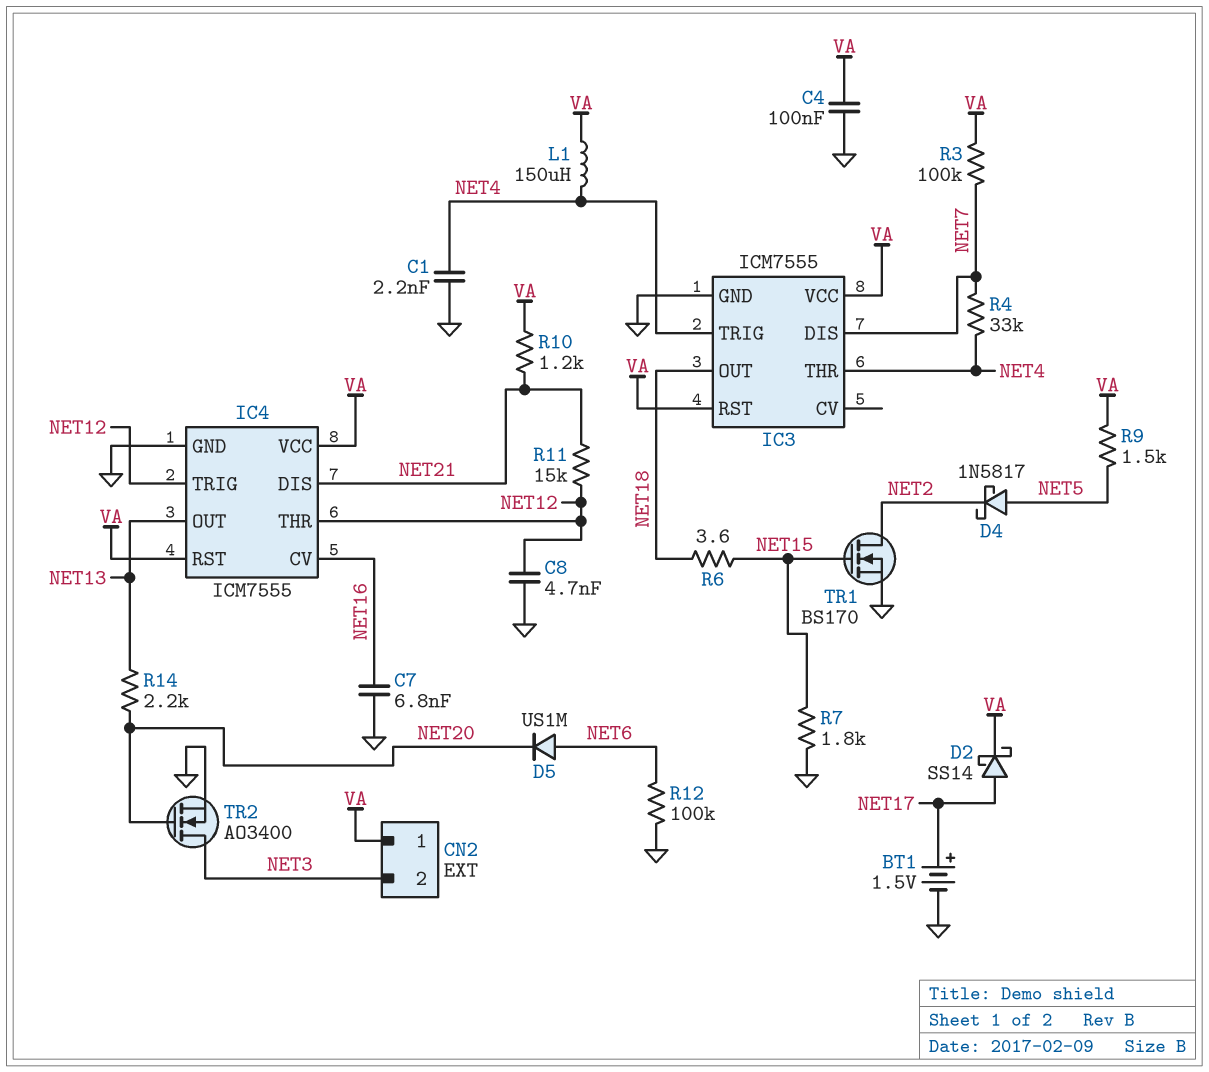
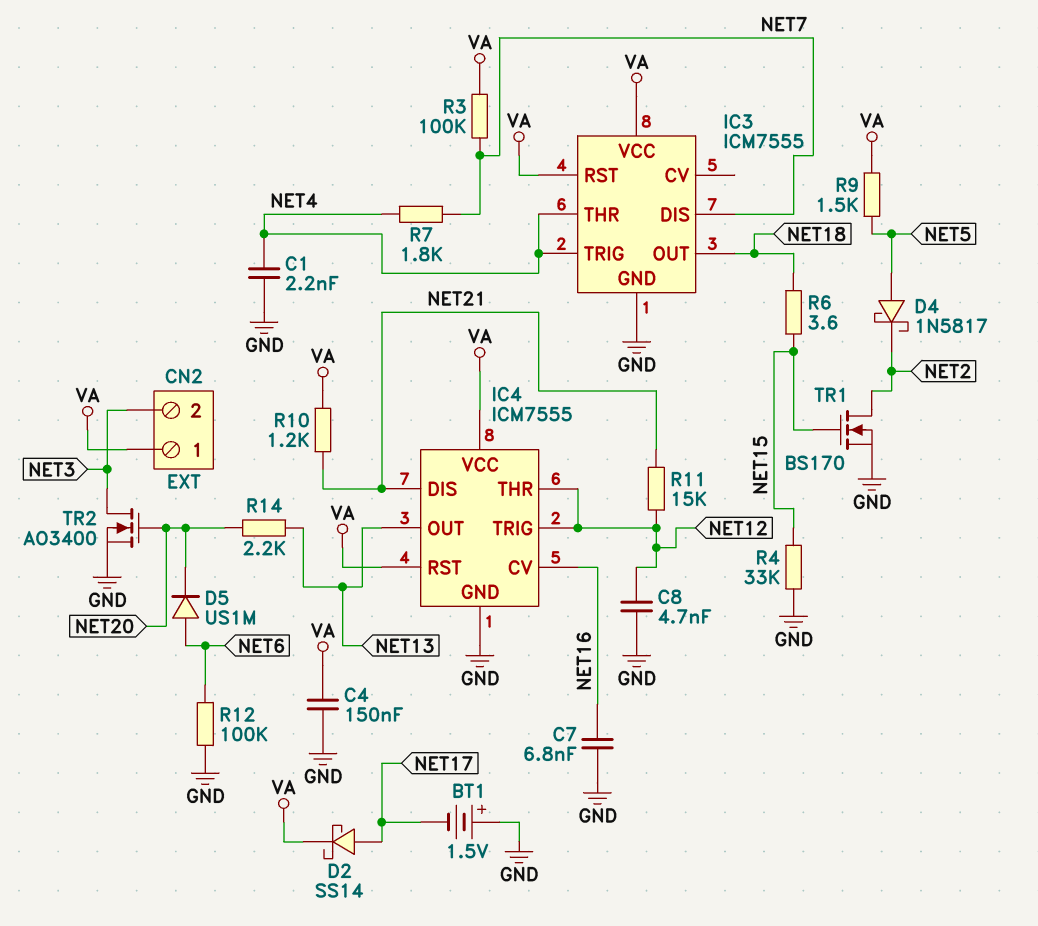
BT1: 1.5V (plus NET17, minus GND) -> 1.5V (plus GND, minus NET17)
C4: 100nF (GND, VA) -> 150nF (GND, VA)
L1: 150uH (NET4, VA) -> none
R4: 33k (NET4, NET7) -> 33k (GND, NET15)
R7: 1.8k (GND, NET15) -> 1.8k (NET4, NET7)

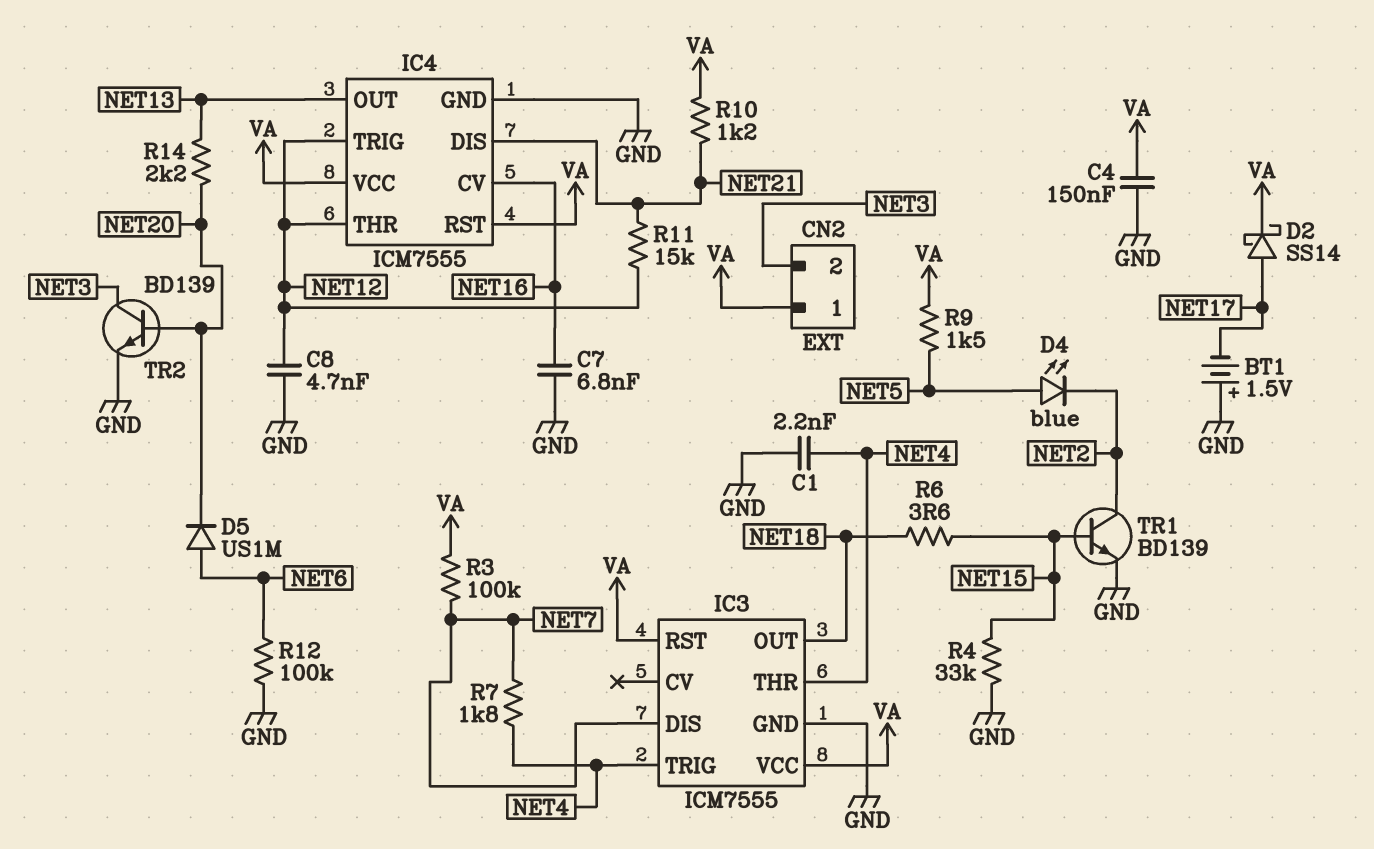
D4: schottky 1N5817 (A NET5, K NET2) -> LED blue (A NET5, K NET2)
TR1: NMOS BS170 (G NET15, D NET2, S GND) -> NPN BD139 (B NET15, C NET2, E GND)
TR2: NMOS AO3400 (G NET20, D NET3, S GND) -> NPN BD139 (B NET20, C NET3, E GND)

